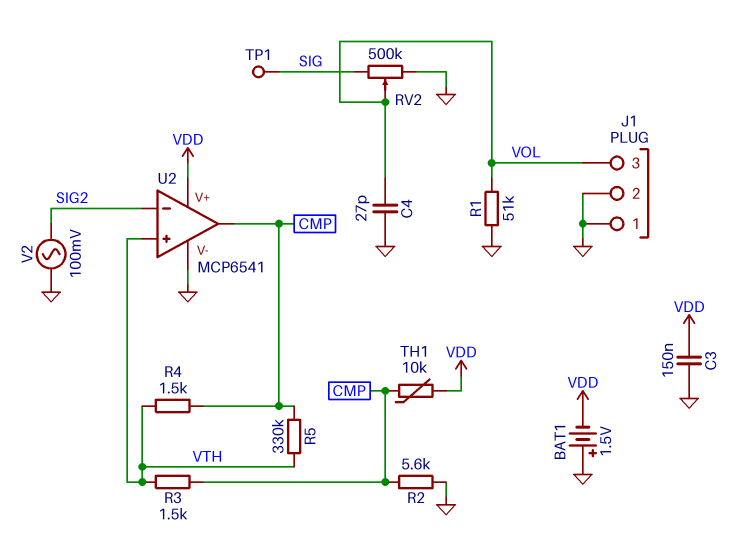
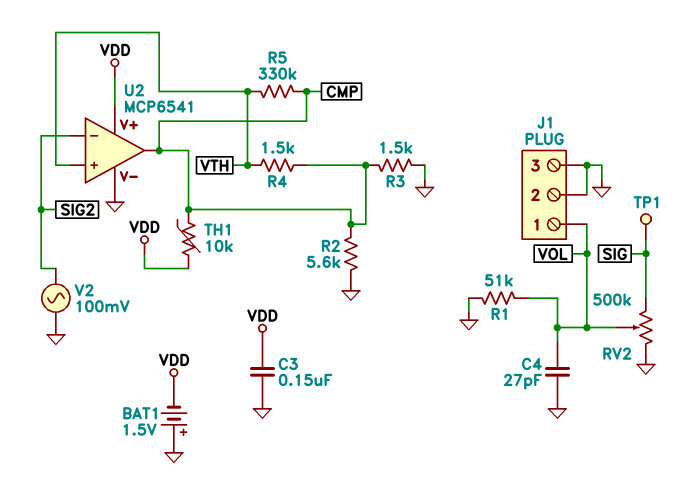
J1 pin 1: GND -> VOL
J1 pin 3: VOL -> GND
R3: 1.5k (CMP, VTH) -> 1.5k (CMP, GND)

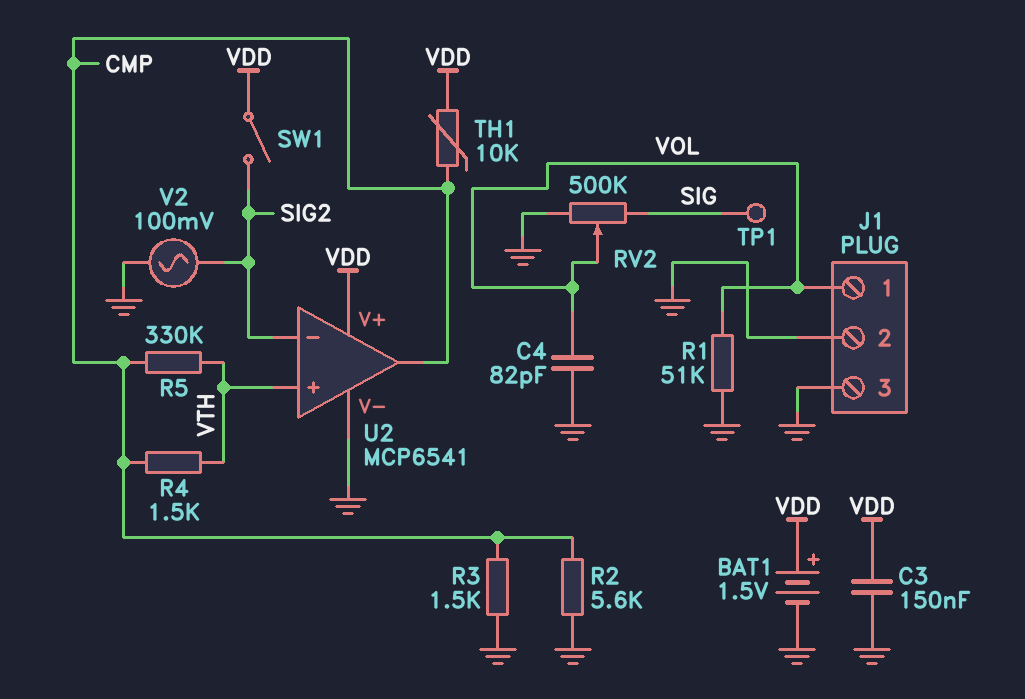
BAT1: 1.5V (plus GND, minus VDD) -> 1.5V (plus VDD, minus GND)
C4: 27pF (GND, VOL) -> 82pF (GND, VOL)
SW1: none -> switch (SIG2, VDD)

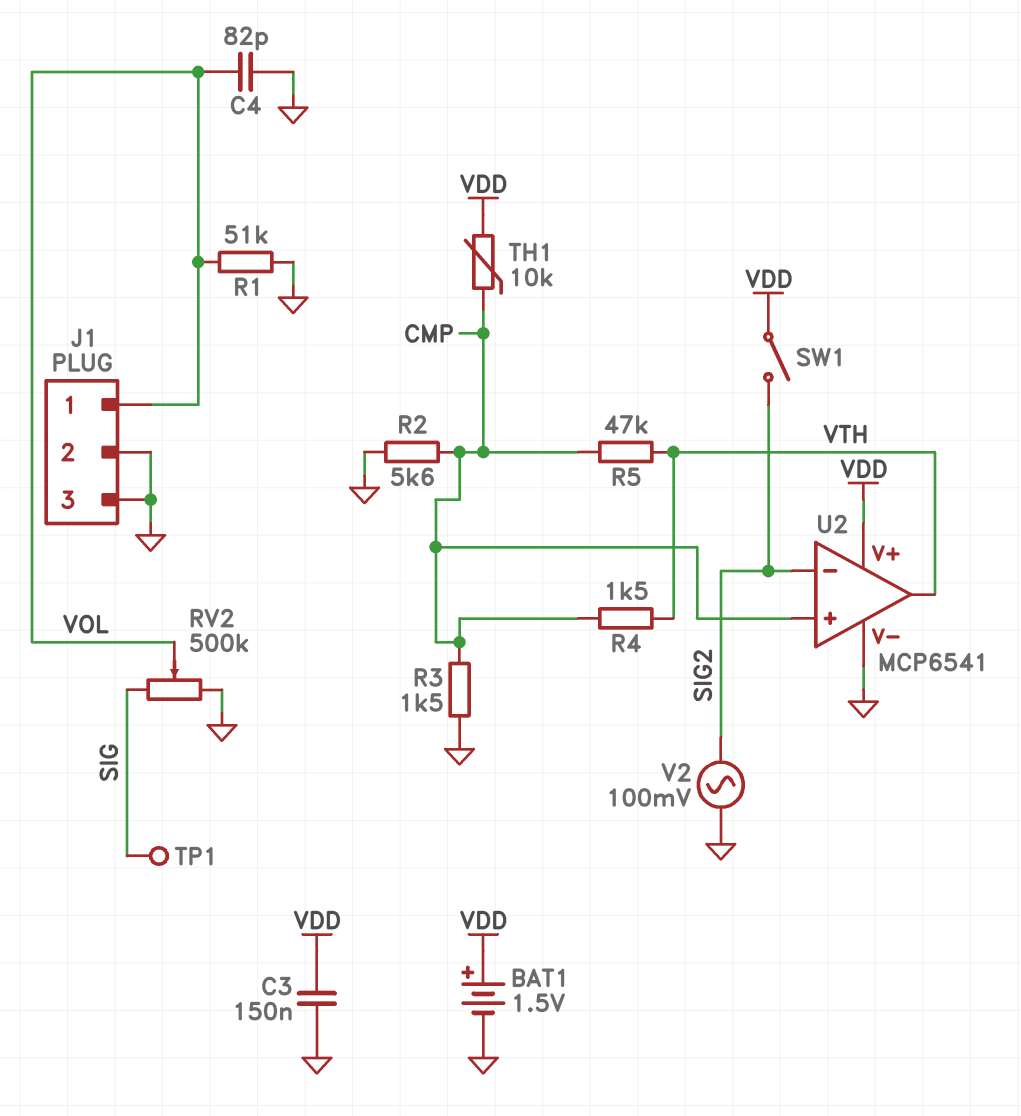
R5: 330k (CMP, VTH) -> 47k (CMP, VTH)
U2 pin in+: VTH -> CMP
U2 pin out: CMP -> VTH

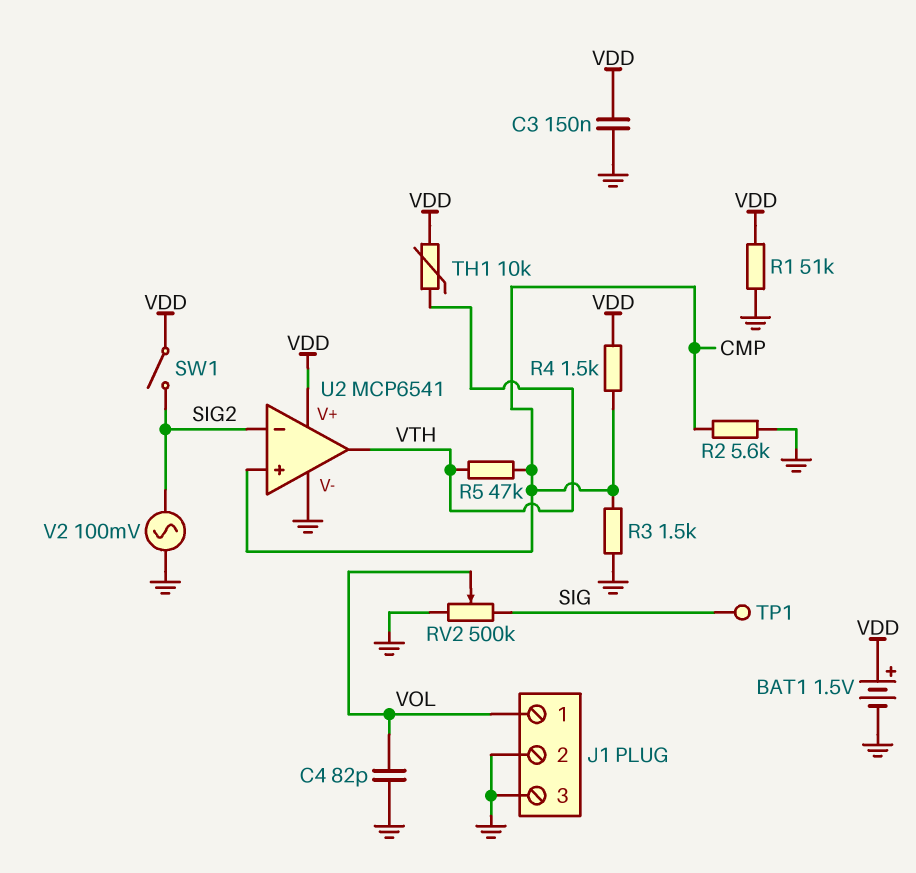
R1: 51k (GND, VOL) -> 51k (GND, VDD)
R4: 1.5k (CMP, VTH) -> 1.5k (CMP, VDD)
TH1: 10k (CMP, VDD) -> 10k (VDD, VTH)

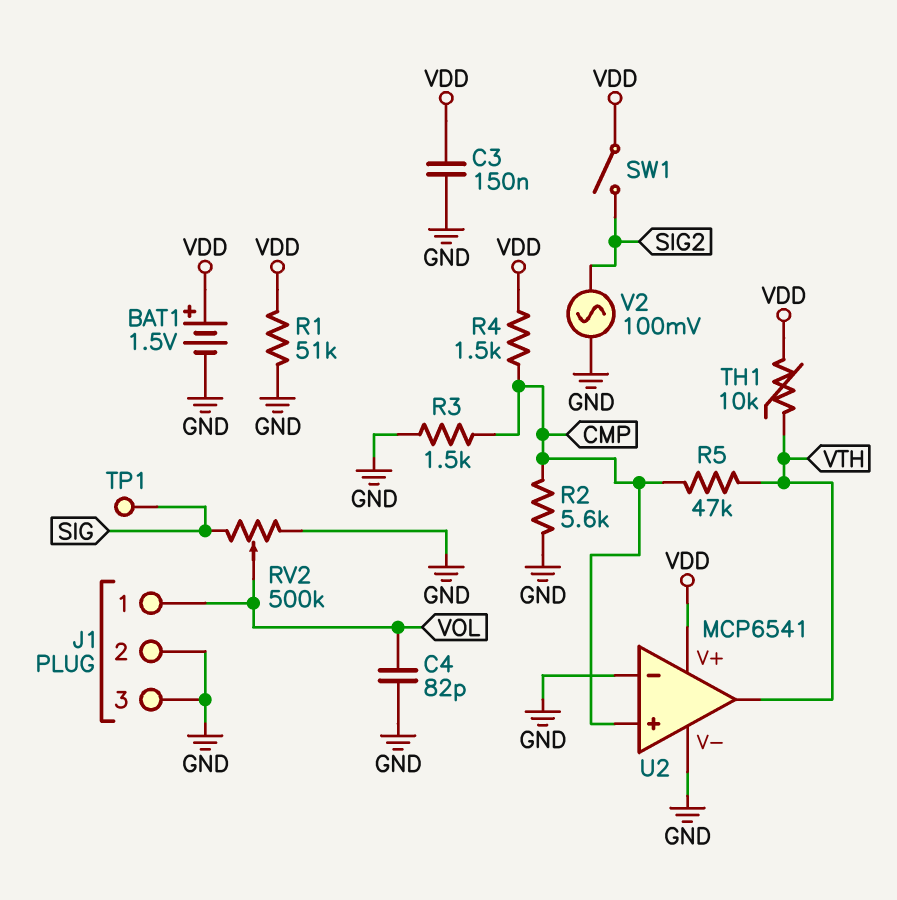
U2 pin in-: SIG2 -> GND

